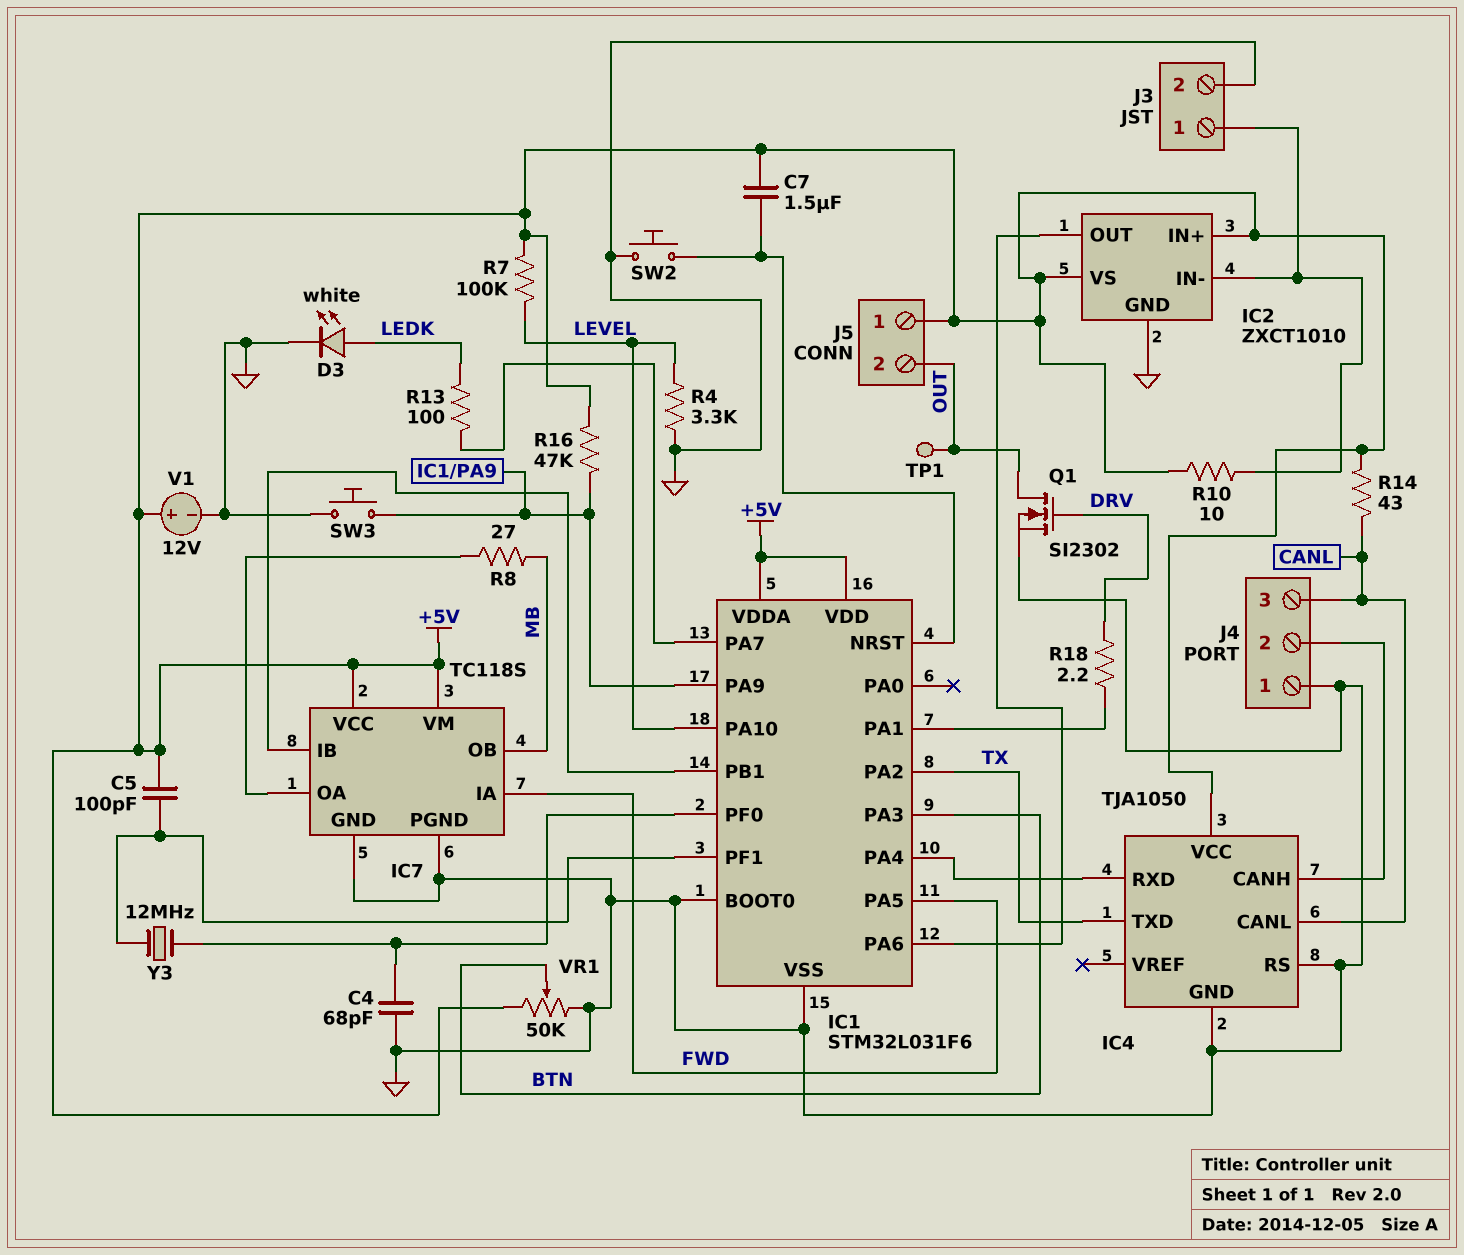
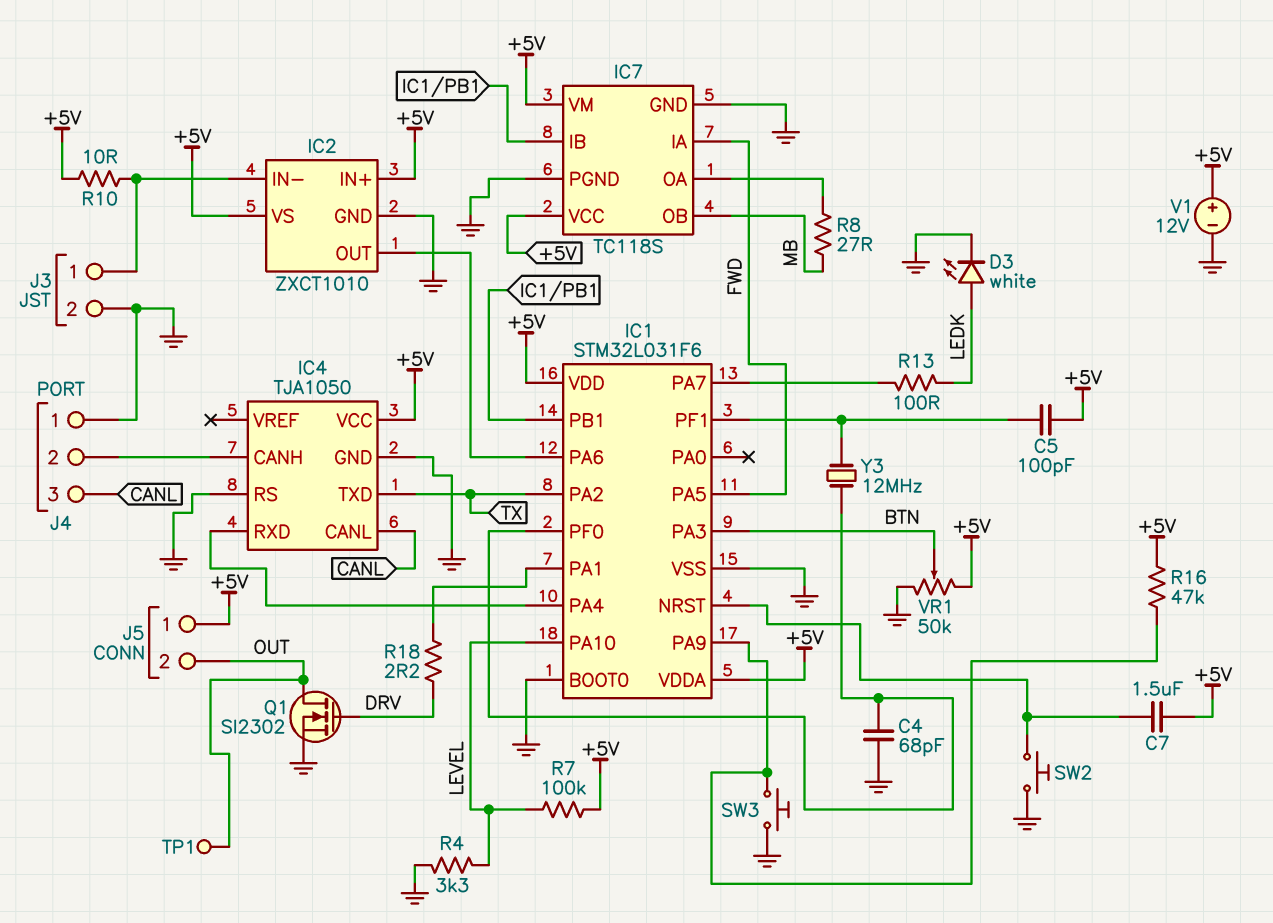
R14: 43 (+5V, CANL) -> none

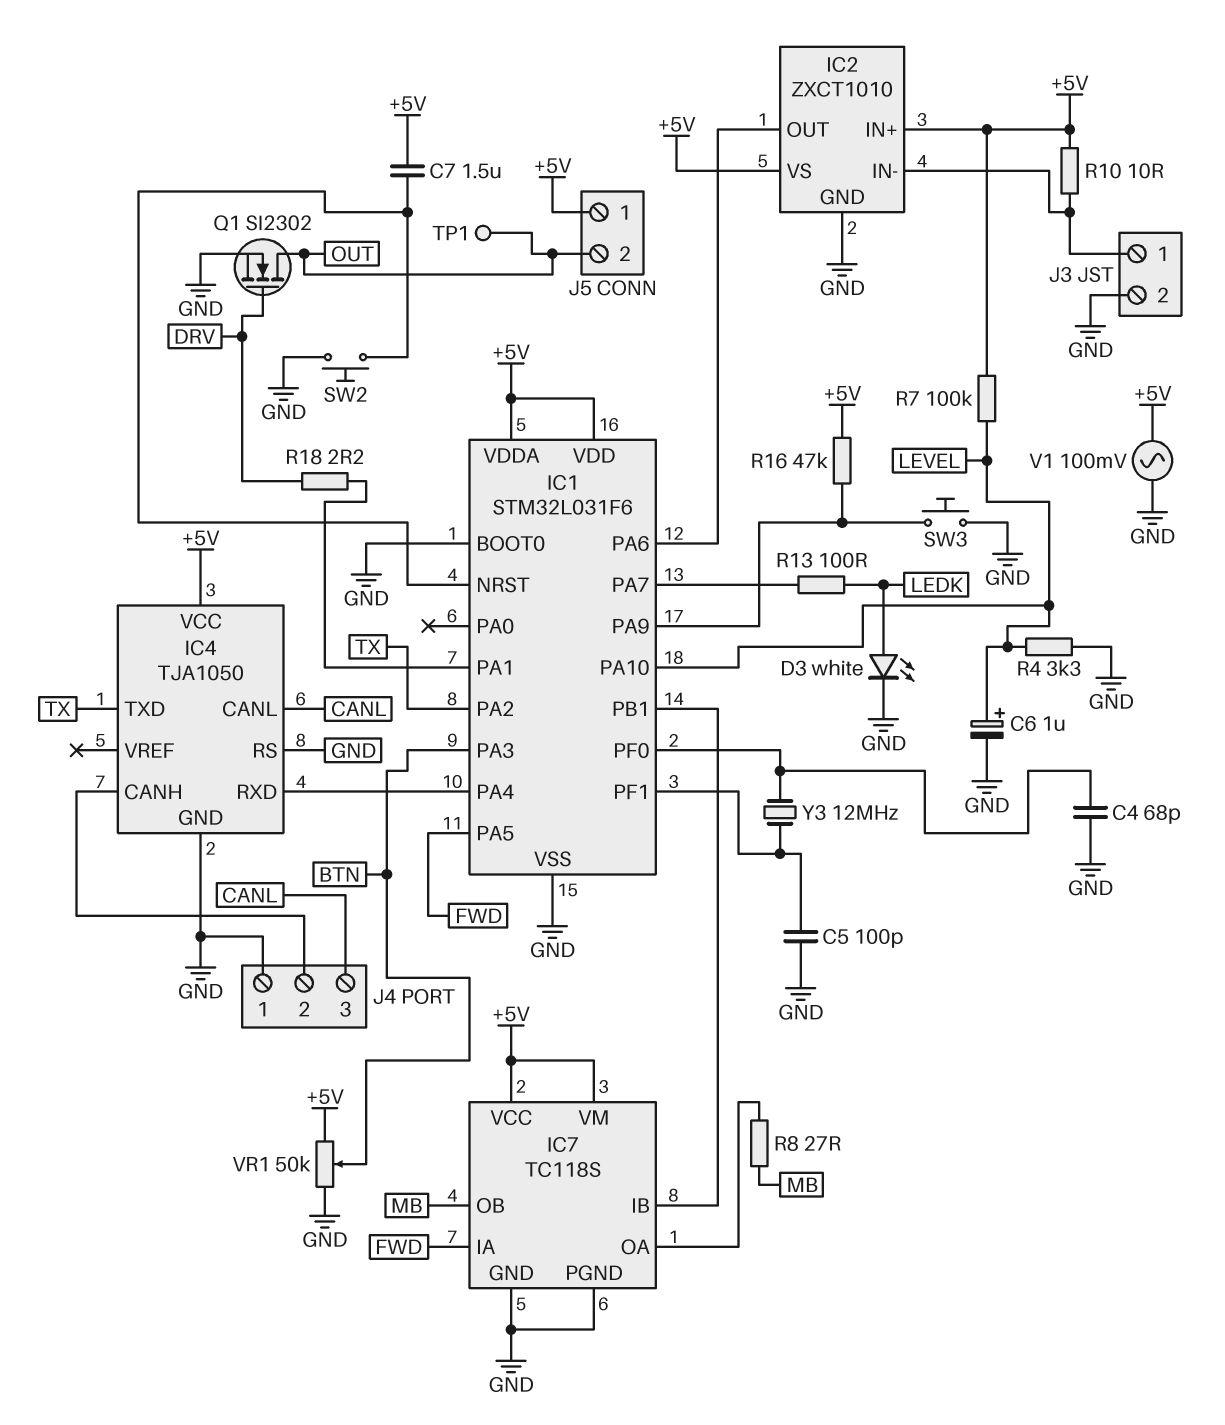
C5: 100pF (+5V, IC1/PF1) -> 100pF (GND, IC1/PF1)
C6: none -> 1uF (plus LEVEL, minus GND)
V1: 12V (plus +5V, minus GND) -> AC 100mV (+5V, GND)

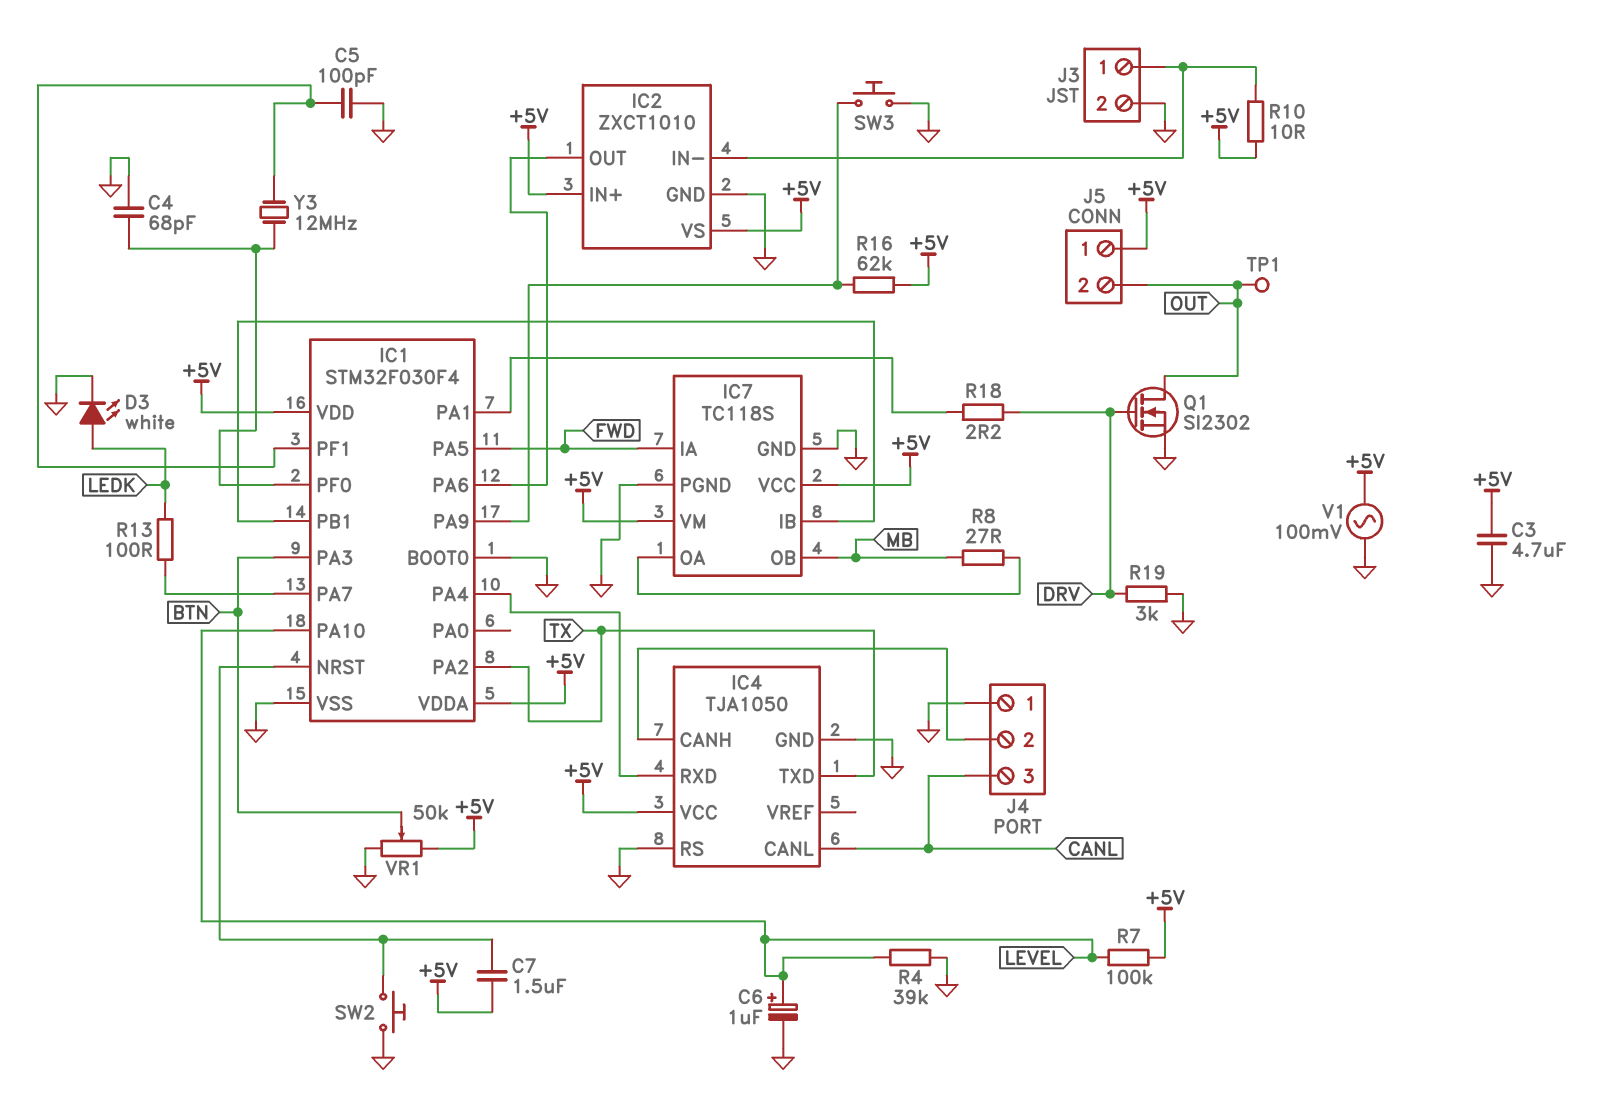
C3: none -> 4.7uF (+5V, GND)
IC1: STM32L031F6 -> STM32F030F4
R4: 3.3k (GND, LEVEL) -> 39k (GND, LEVEL)
R16: 47k (+5V, IC1/PA9) -> 62k (+5V, IC1/PA9)
R19: none -> 3k (DRV, GND)

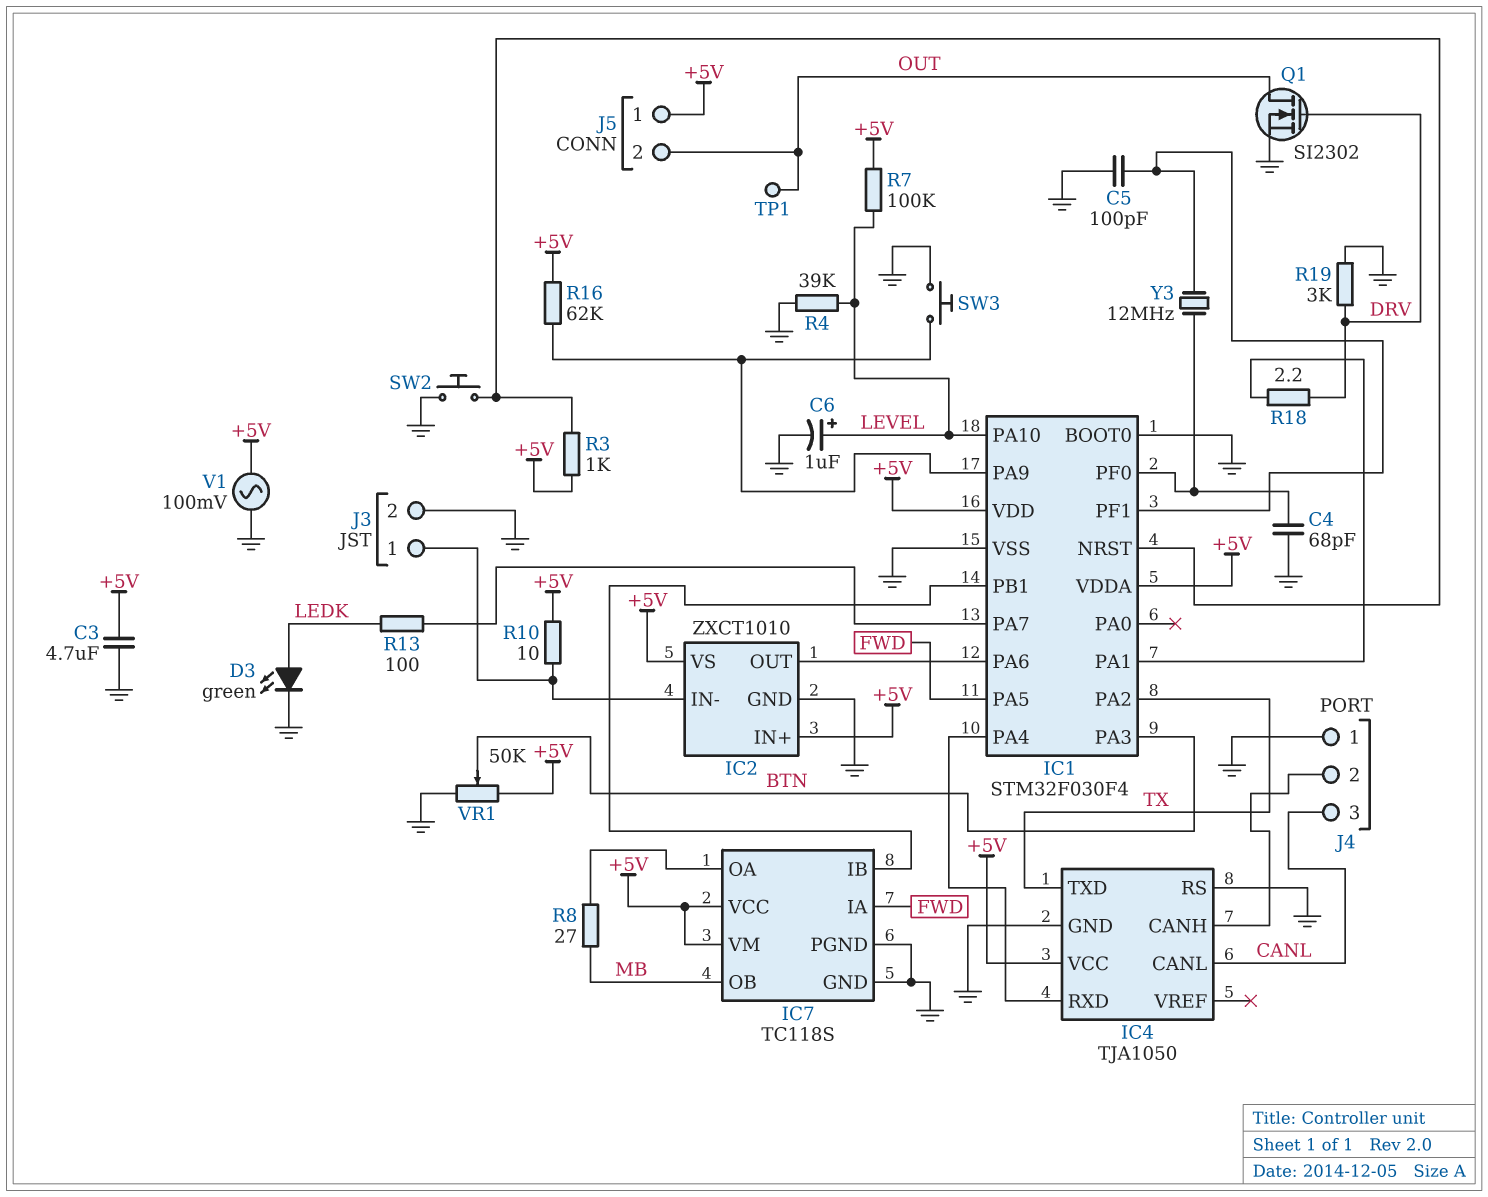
C7: 1.5uF (+5V, IC1/NRST) -> none
D3: LED white (A LEDK, K GND) -> LED green (A LEDK, K GND)
R3: none -> 1k (+5V, IC1/NRST)

